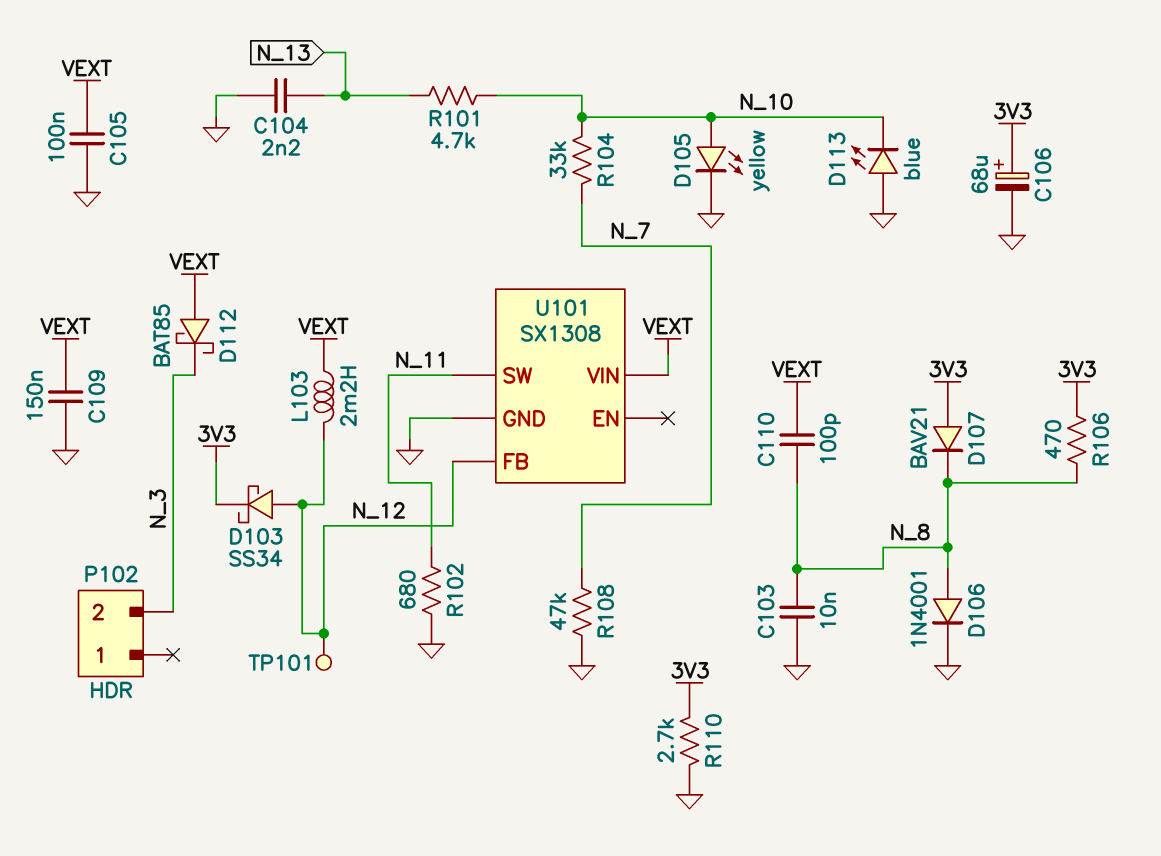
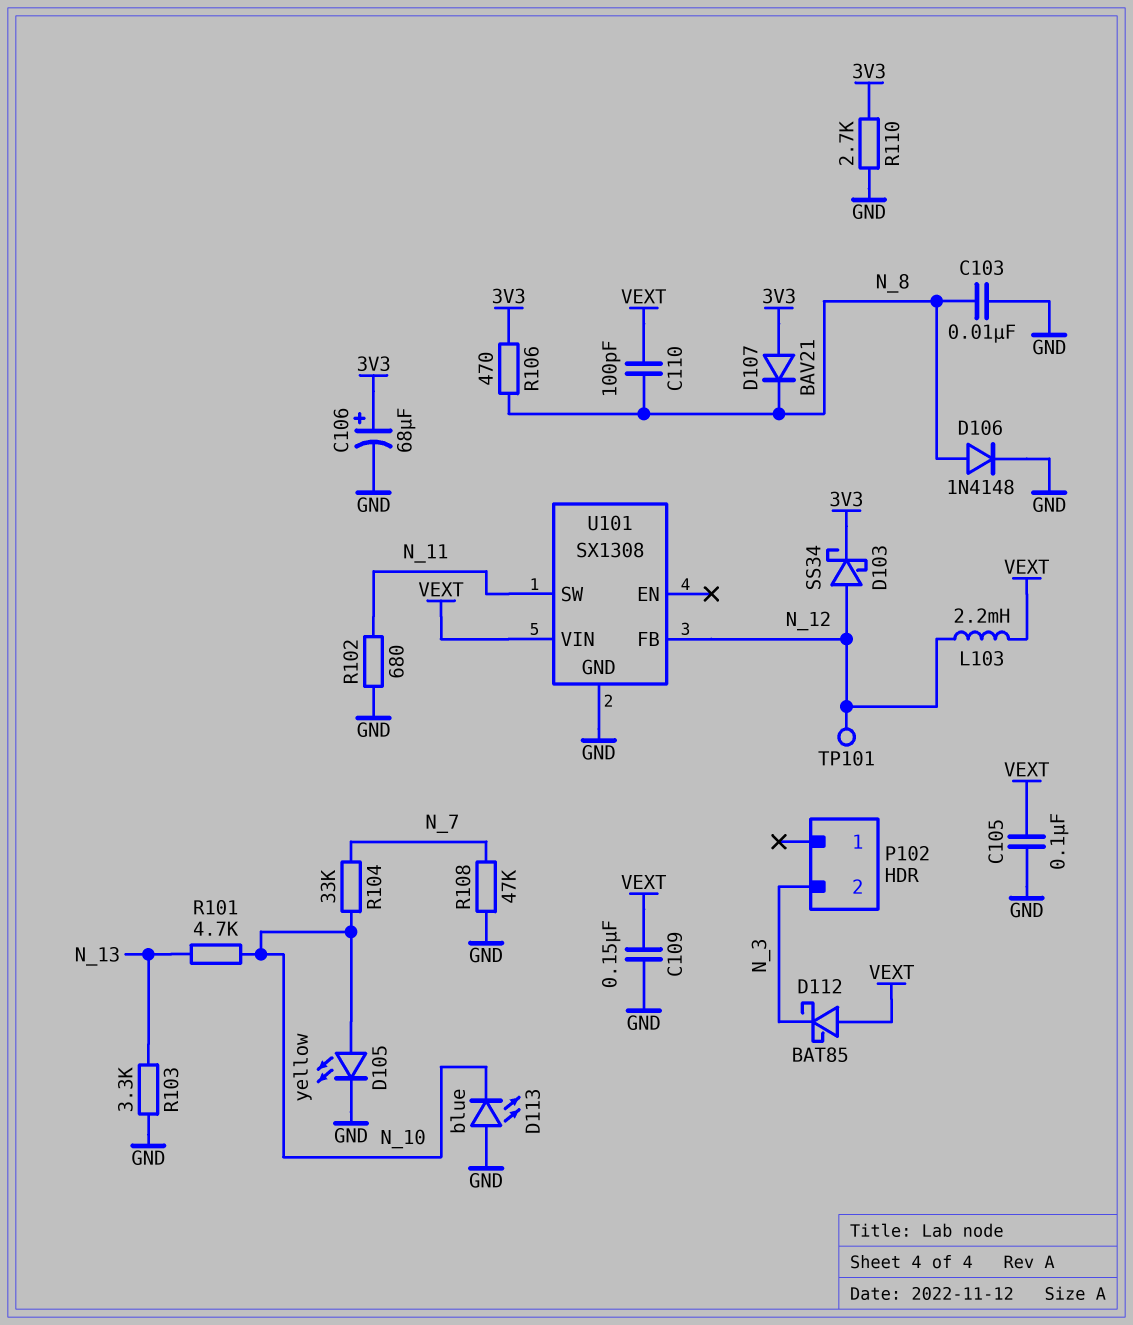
C104: 2.2nF (GND, N_13) -> none
D106: diode 1N4001 (A N_8, K GND) -> diode 1N4148 (A N_8, K GND)
R103: none -> 3.3k (GND, N_13)

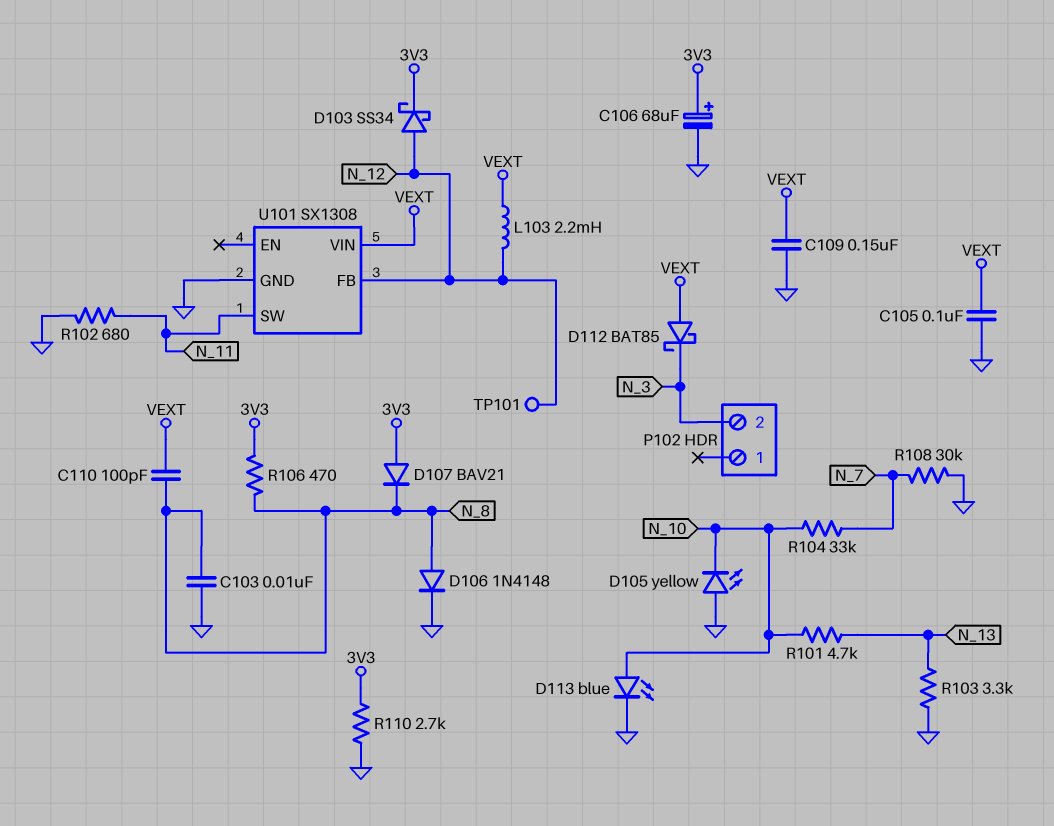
D105: LED yellow (A N_10, K GND) -> LED yellow (A GND, K N_10)
D113: LED blue (A GND, K N_10) -> LED blue (A N_10, K GND)
R108: 47k (GND, N_7) -> 30k (GND, N_7)

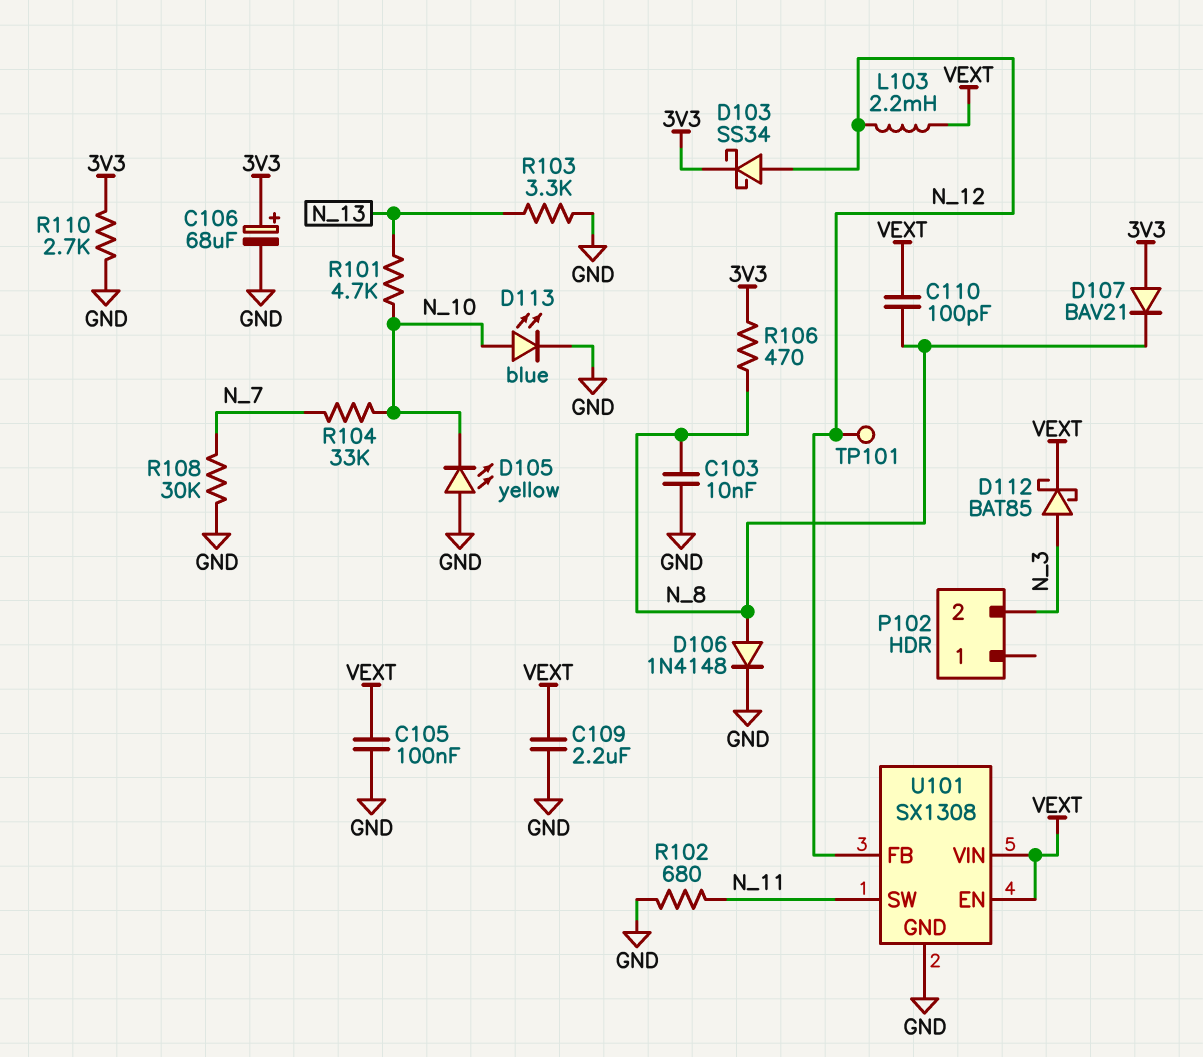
C109: 150nF (GND, VEXT) -> 2.2uF (GND, VEXT)
D112: schottky BAT85 (A VEXT, K N_3) -> schottky BAT85 (A N_3, K VEXT)
U101 pin EN: none -> VEXT

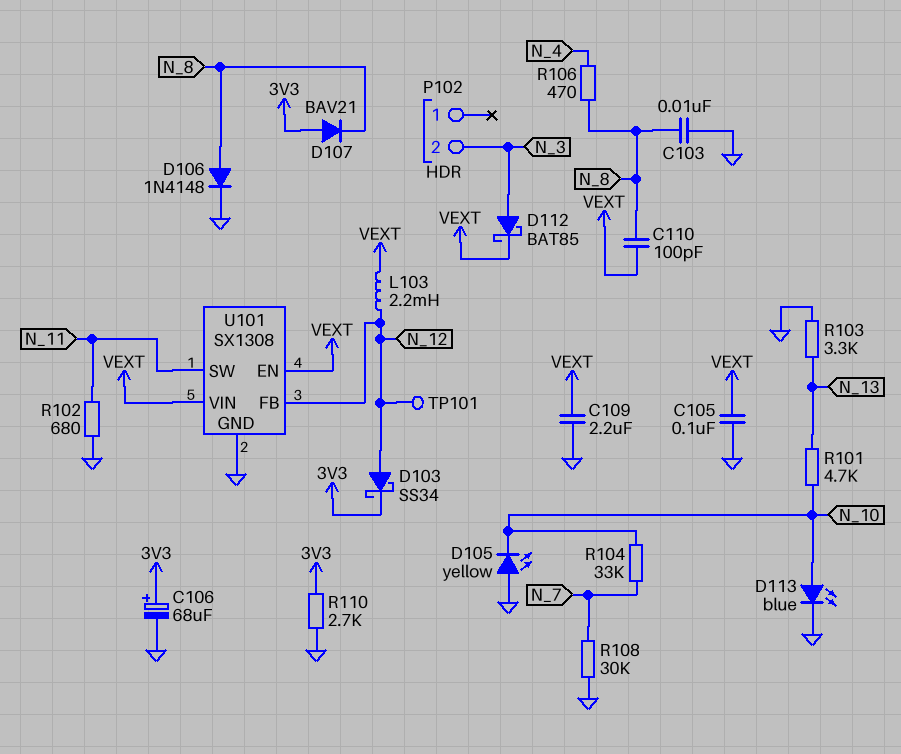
R106: 470 (3V3, N_8) -> 470 (N_4, N_8)

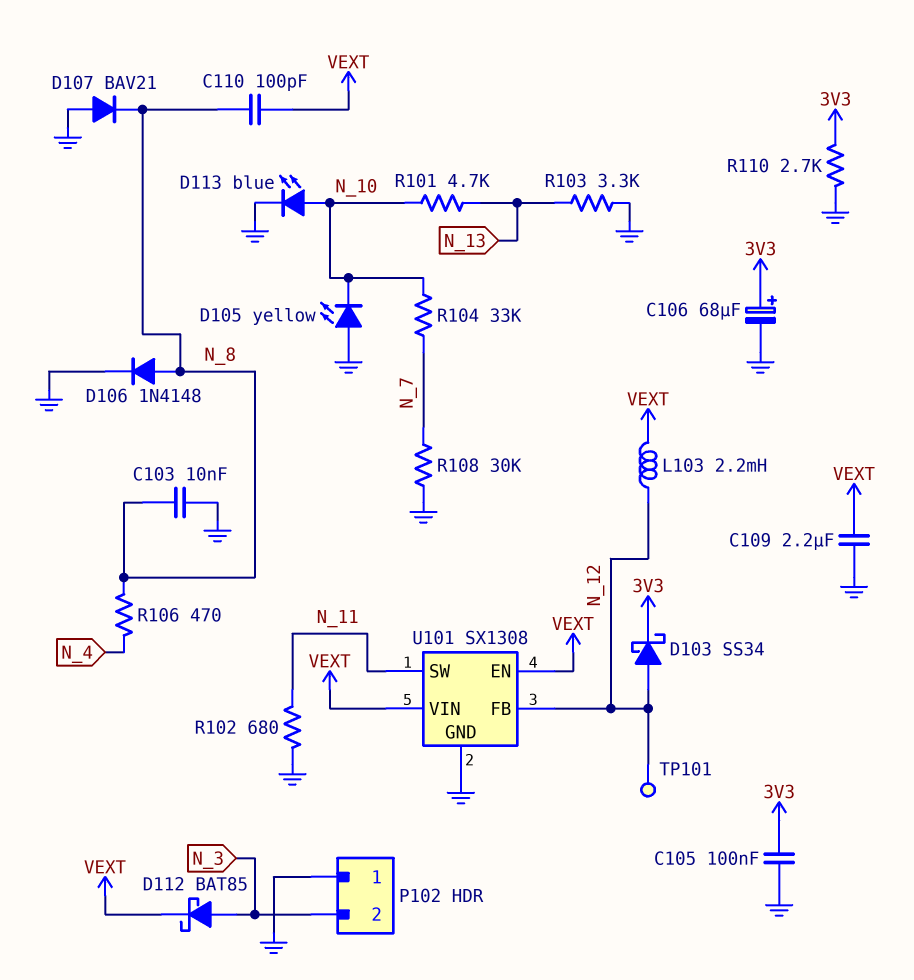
C105: 100nF (GND, VEXT) -> 100nF (3V3, GND)
D107: diode BAV21 (A 3V3, K N_8) -> diode BAV21 (A GND, K N_8)
P102 pin 1: none -> GND

